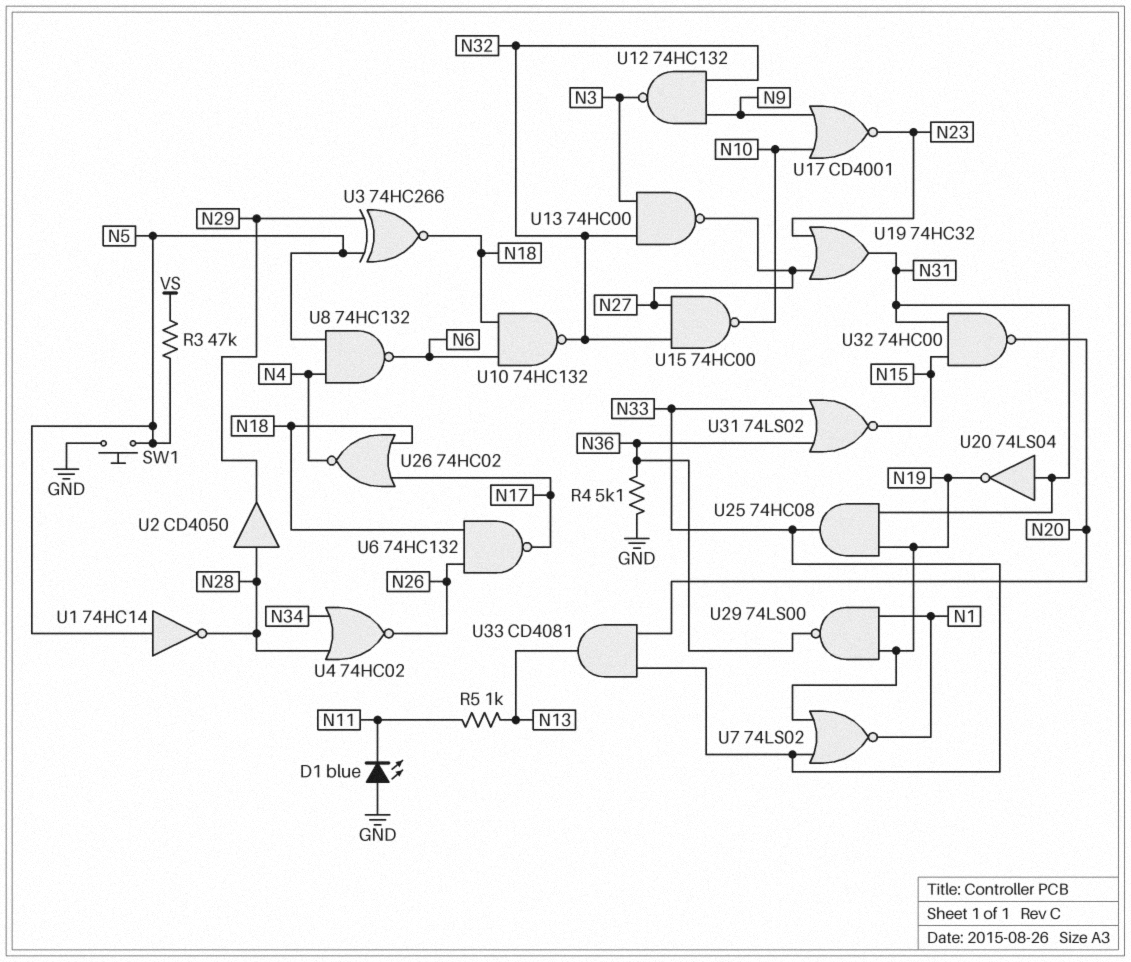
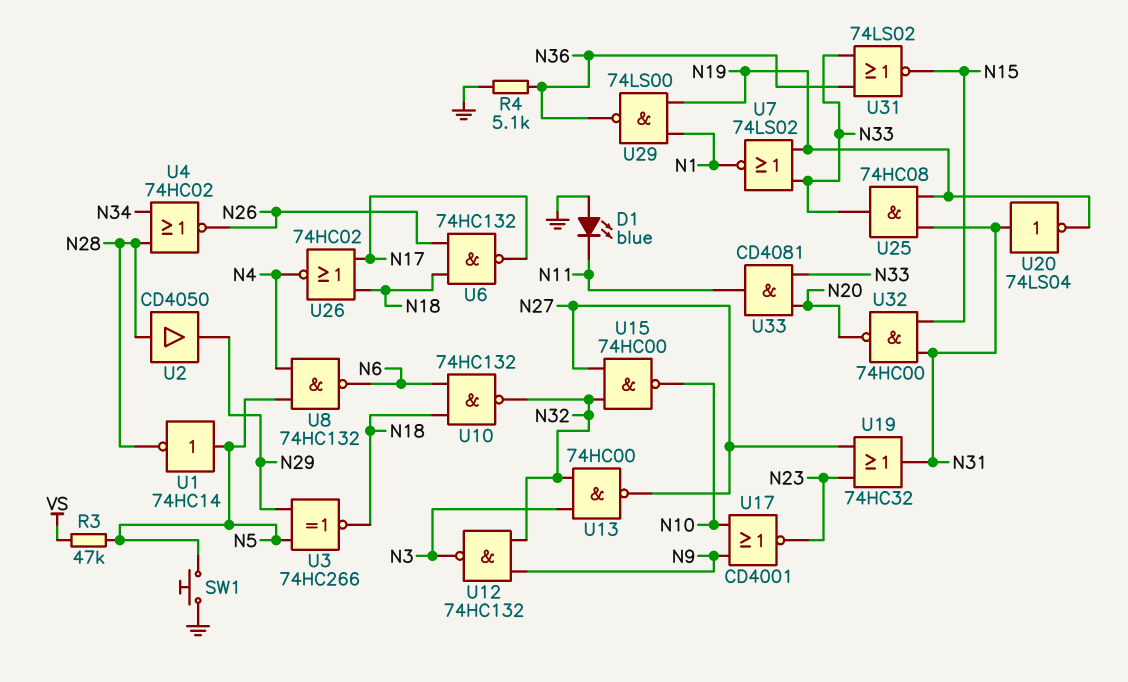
R5: 1k (N11, N13) -> none
U33: AND CD4081 (in N20, in N33, out N13) -> AND CD4081 (in N20, in N33, out N11)

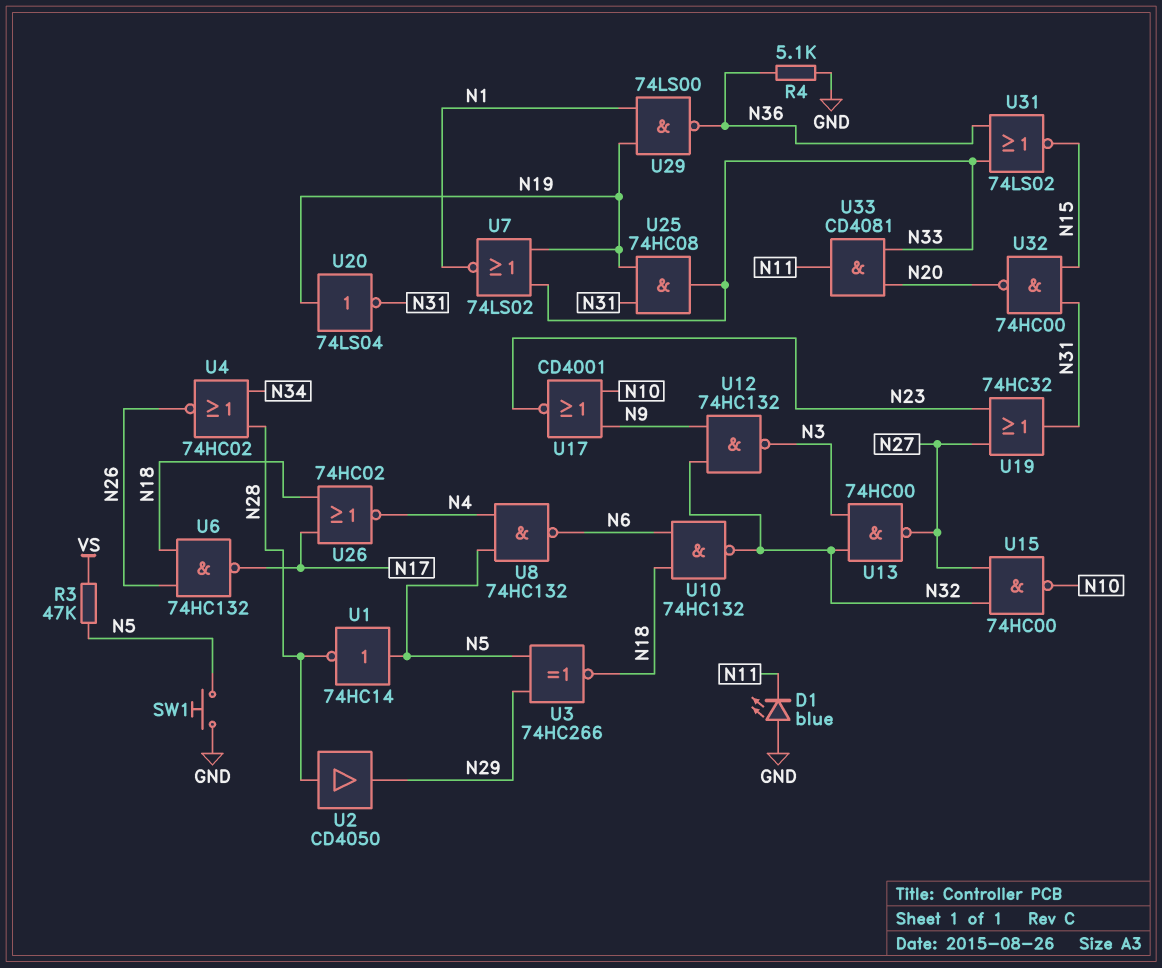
U20: NOT 74LS04 (in N31, out N19) -> NOT 74LS04 (in N19, out N31)

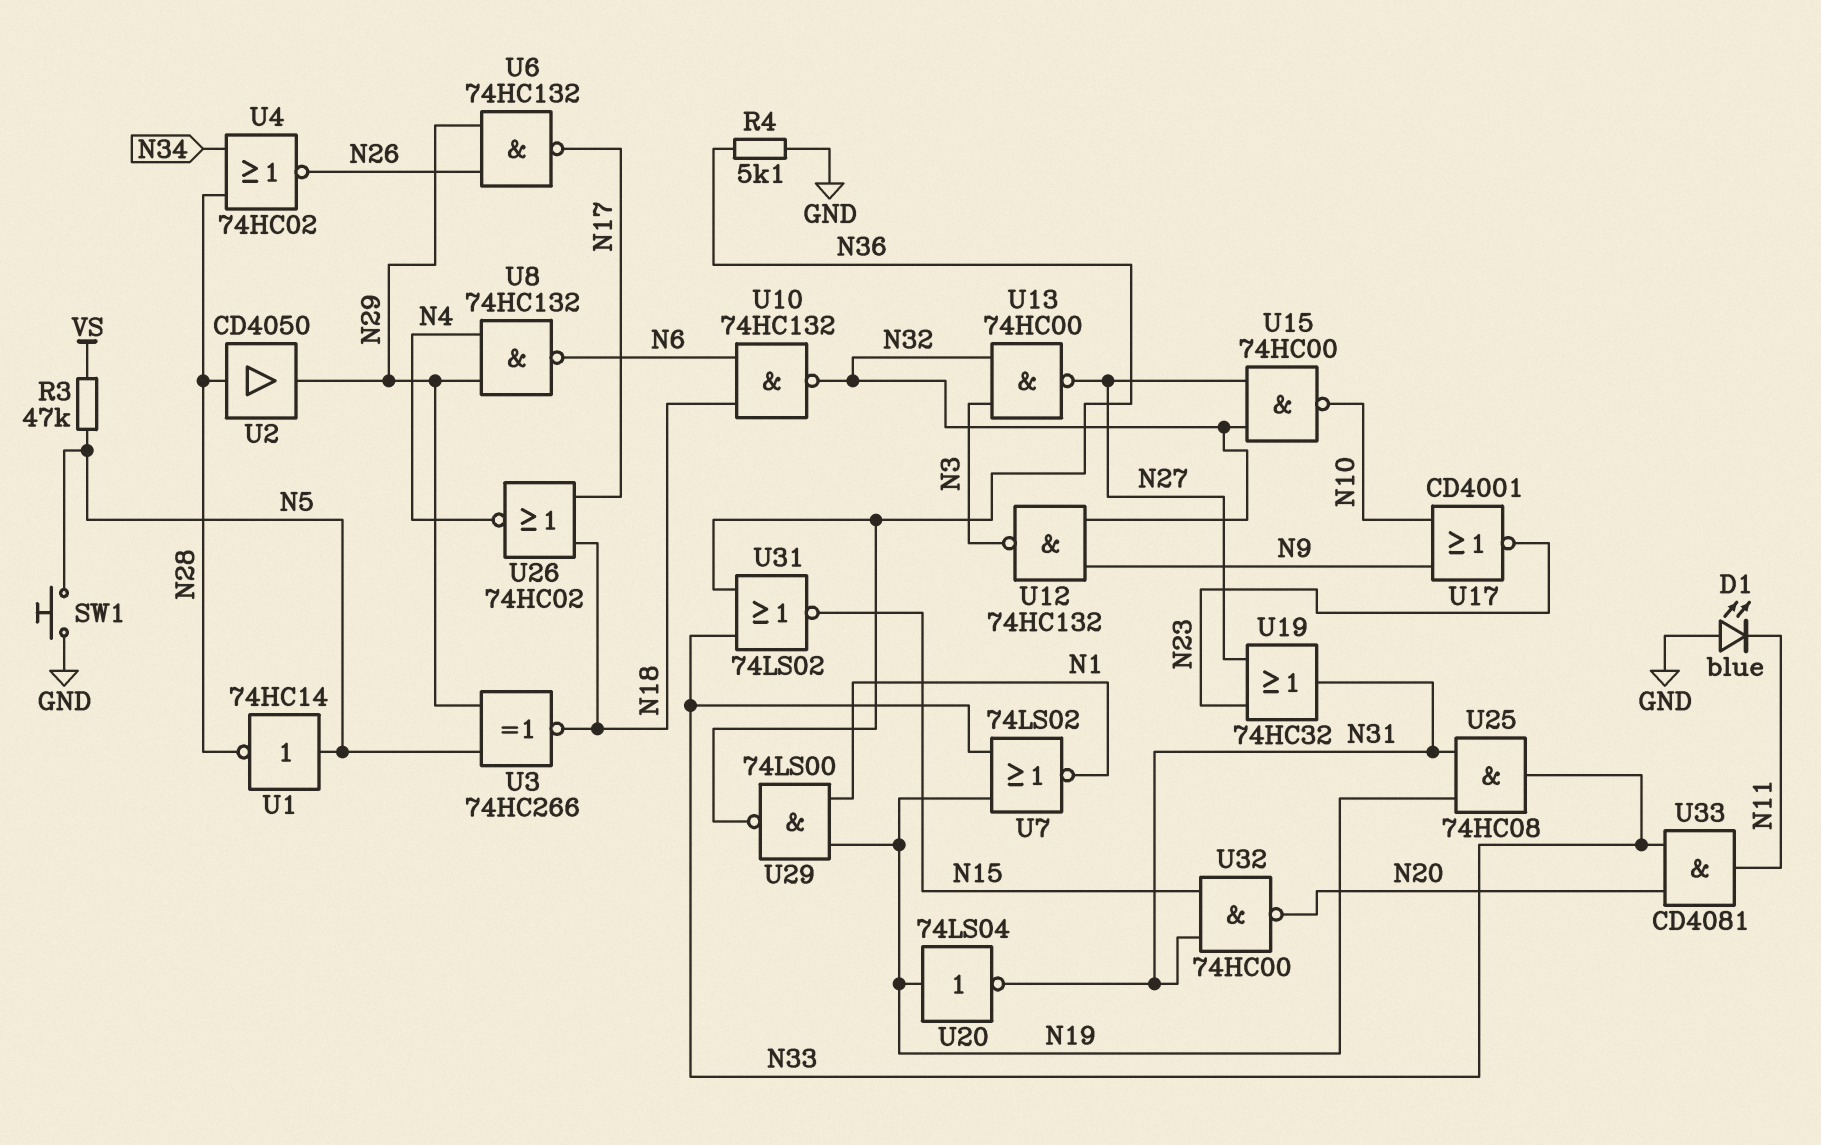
U6: NAND 74HC132 (in N18, in N26, out N17) -> NAND 74HC132 (in N26, in N29, out N17)
U8: NAND 74HC132 (in N4, in N5, out N6) -> NAND 74HC132 (in N4, in N29, out N6)

